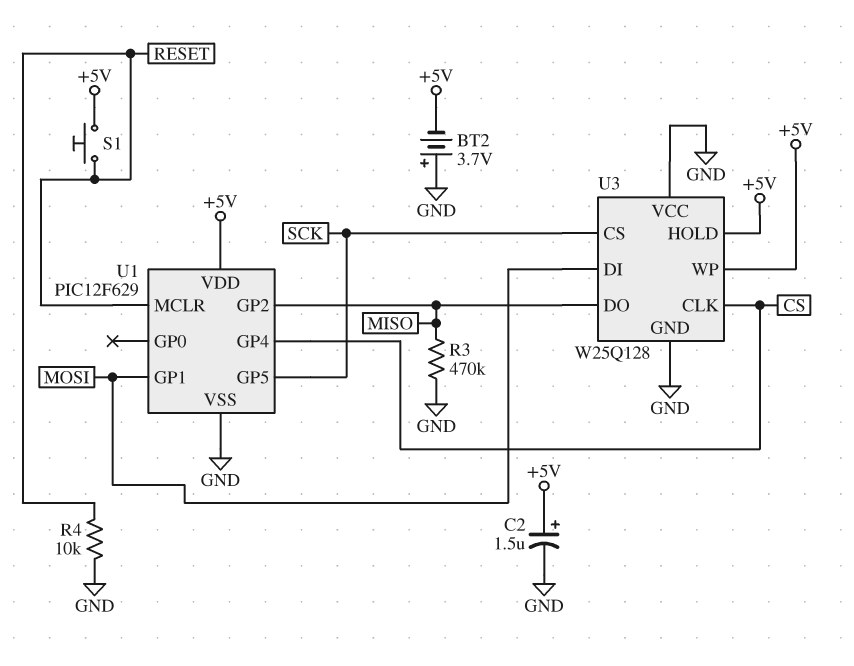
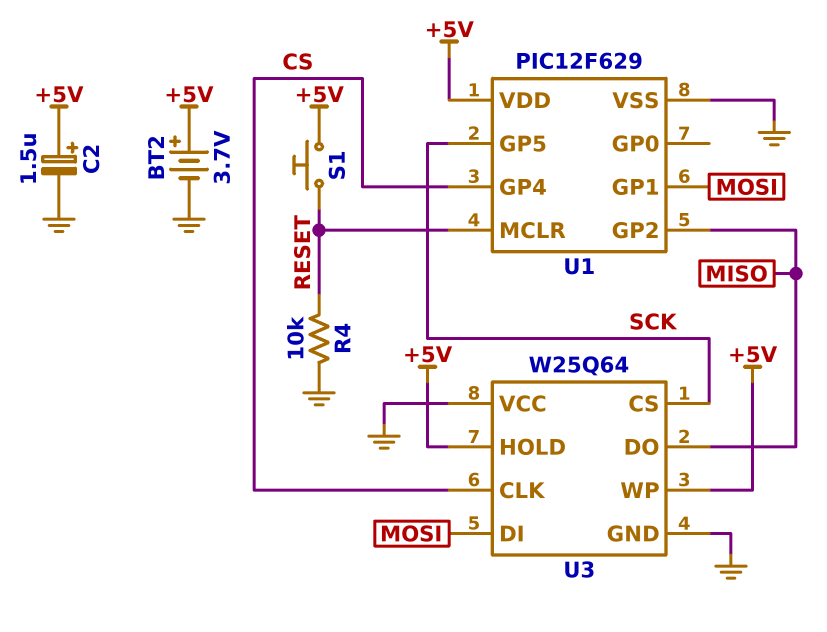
BT2: 3.7V (plus GND, minus +5V) -> 3.7V (plus +5V, minus GND)
R3: 470k (GND, MISO) -> none
U3: W25Q128 -> W25Q64

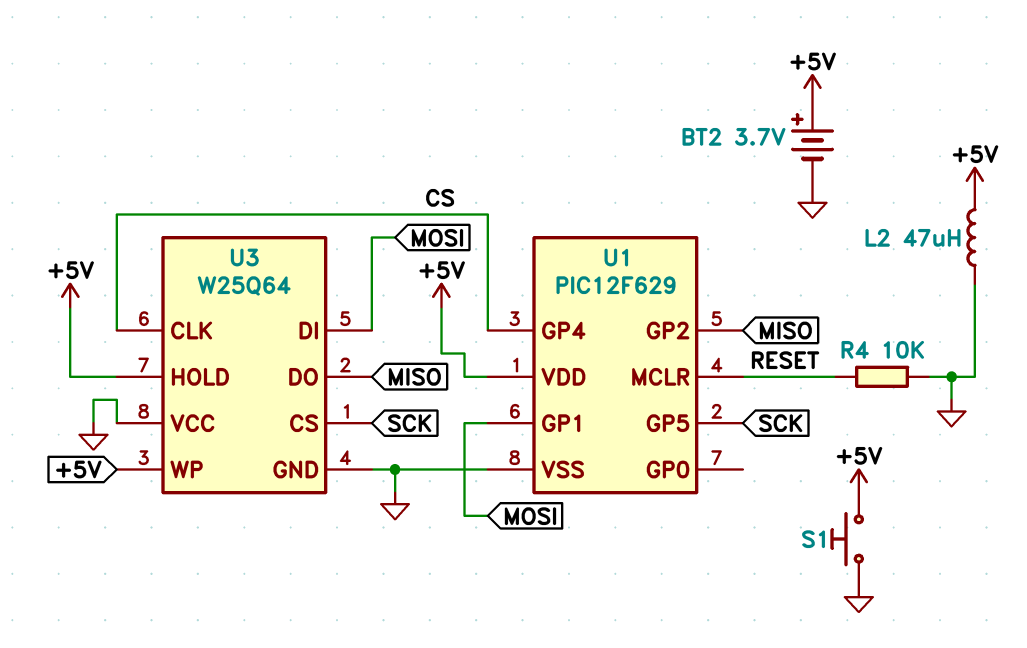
C2: 1.5uF (plus +5V, minus GND) -> none
L2: none -> 47uH (+5V, GND)
S1: button (+5V, RESET) -> button (+5V, GND)

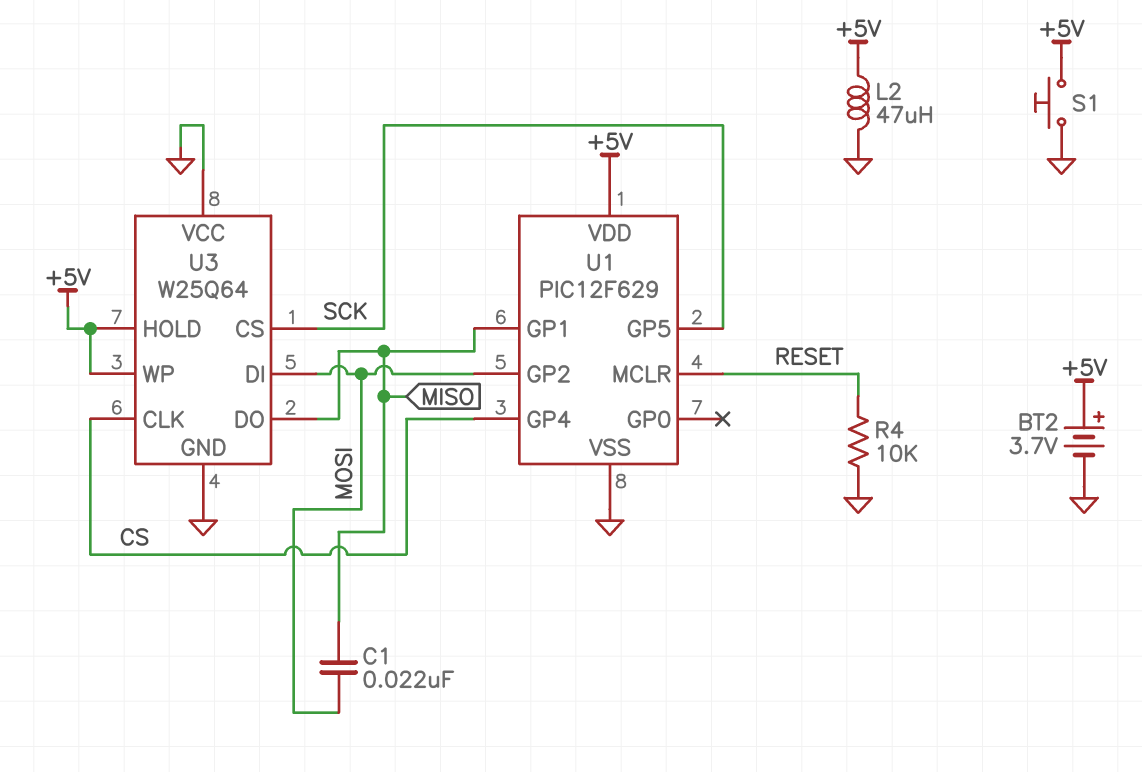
C1: none -> 22nF (MISO, MOSI)
U1 pin GP1: MOSI -> MISO
U1 pin GP2: MISO -> MOSI

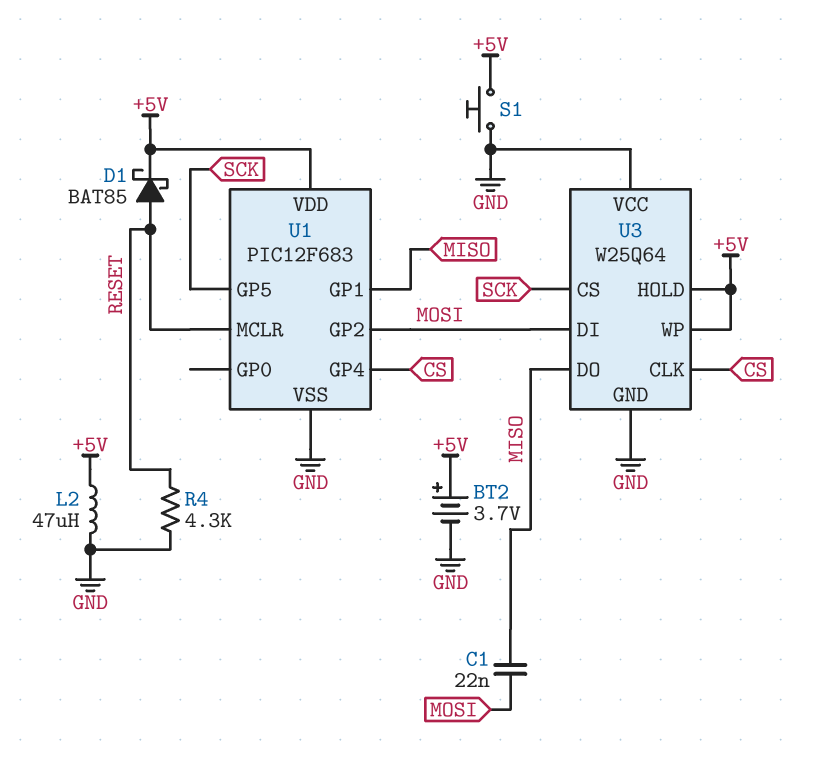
D1: none -> schottky BAT85 (A RESET, K +5V)
R4: 10k (GND, RESET) -> 4.3k (GND, RESET)
U1: PIC12F629 -> PIC12F683

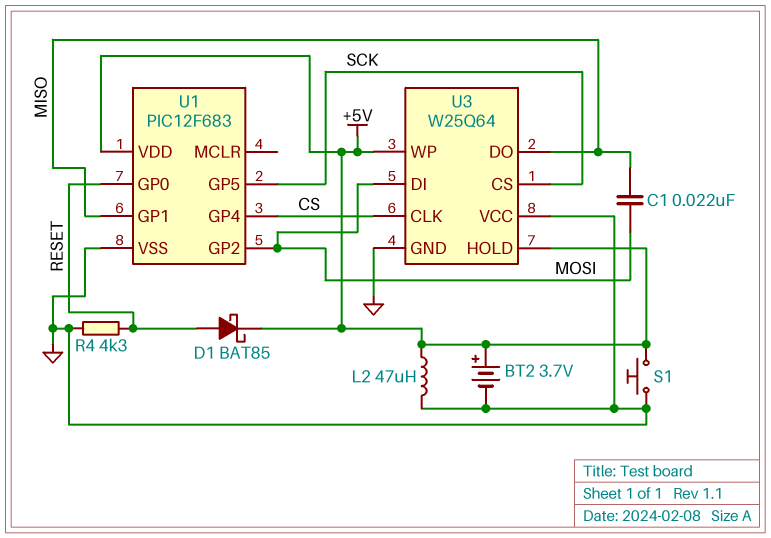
U1 pin GP0: none -> RESET
U1 pin MCLR: RESET -> none

